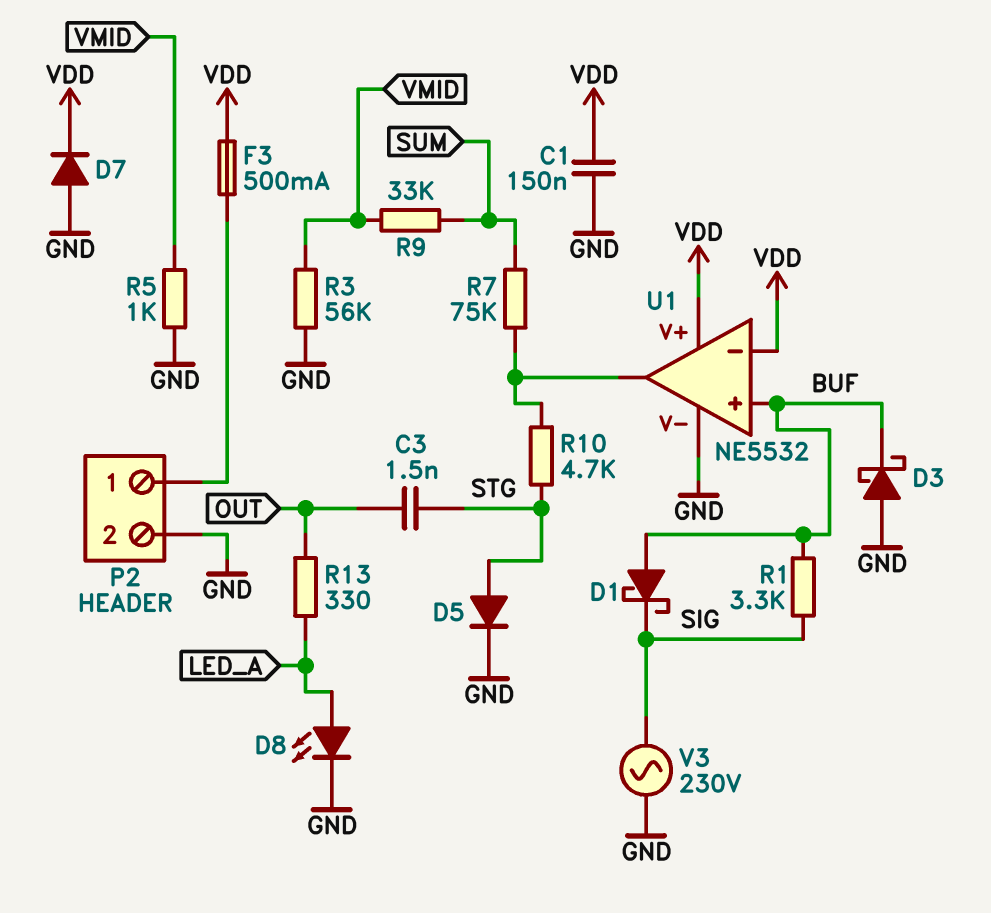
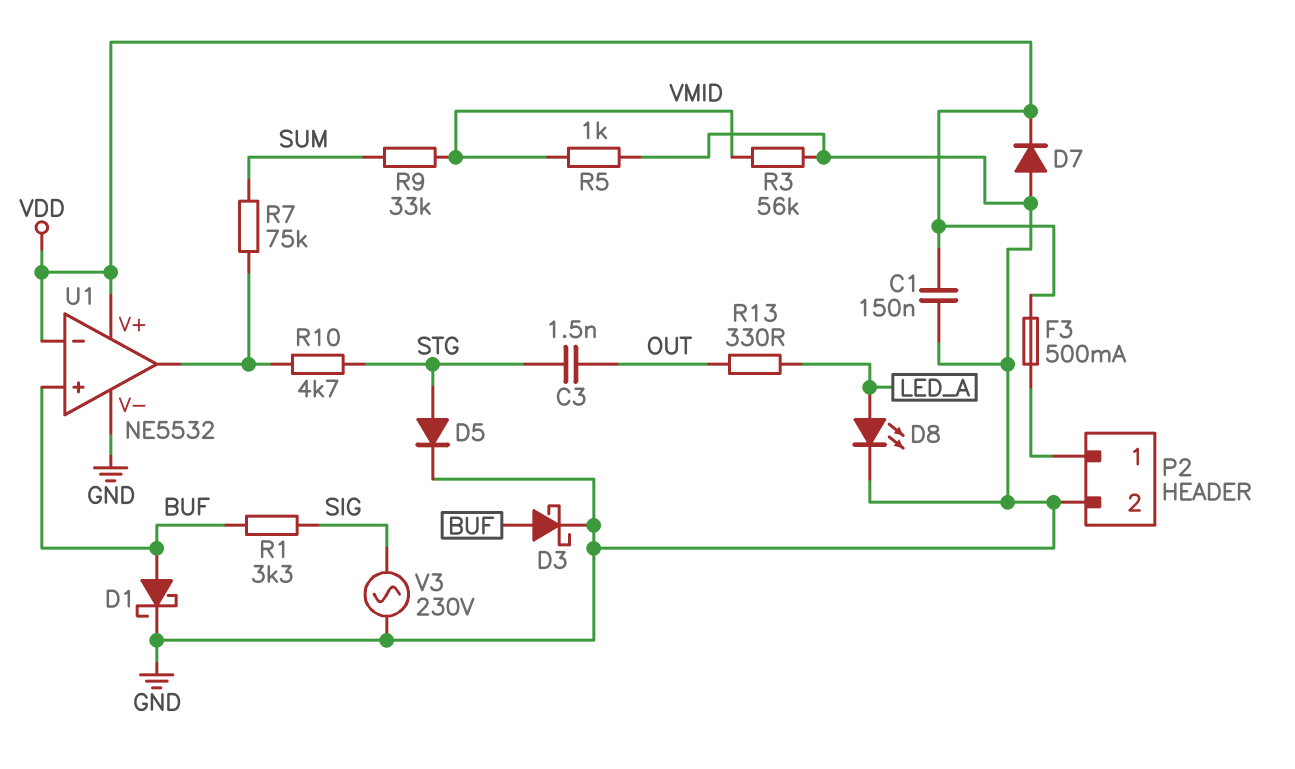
D1: schottky (A BUF, K SIG) -> schottky (A BUF, K GND)
D3: schottky (A GND, K BUF) -> schottky (A BUF, K GND)

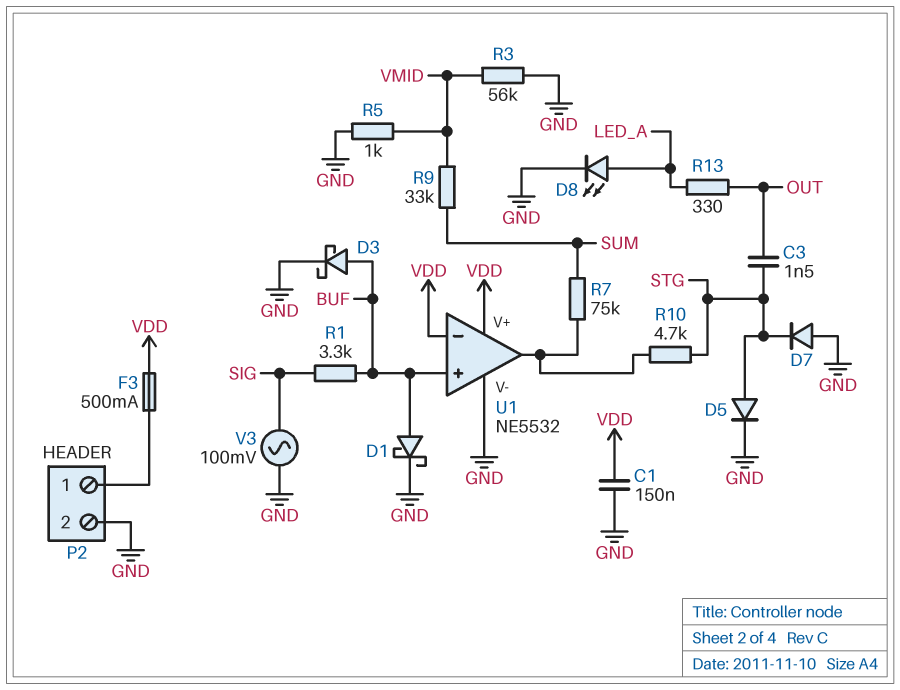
D7: diode (A GND, K VDD) -> diode (A GND, K STG)
V3: AC 230V (GND, SIG) -> AC 100mV (GND, SIG)

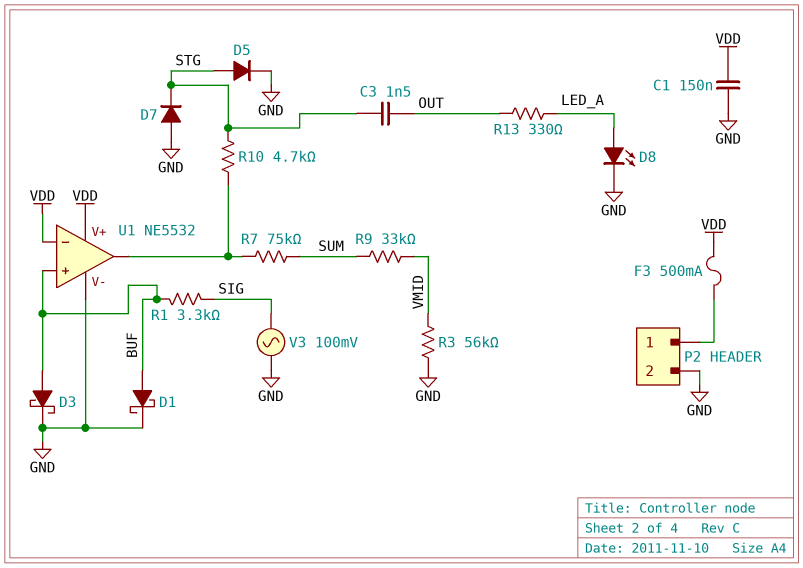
R5: 1k (GND, VMID) -> none

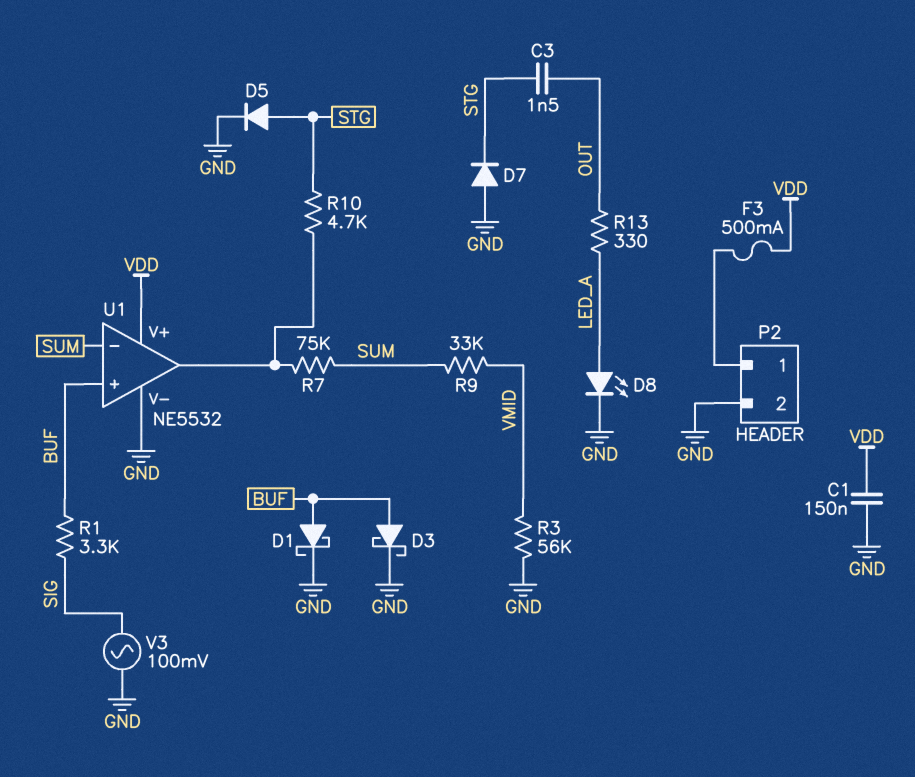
U1 pin in-: VDD -> SUM

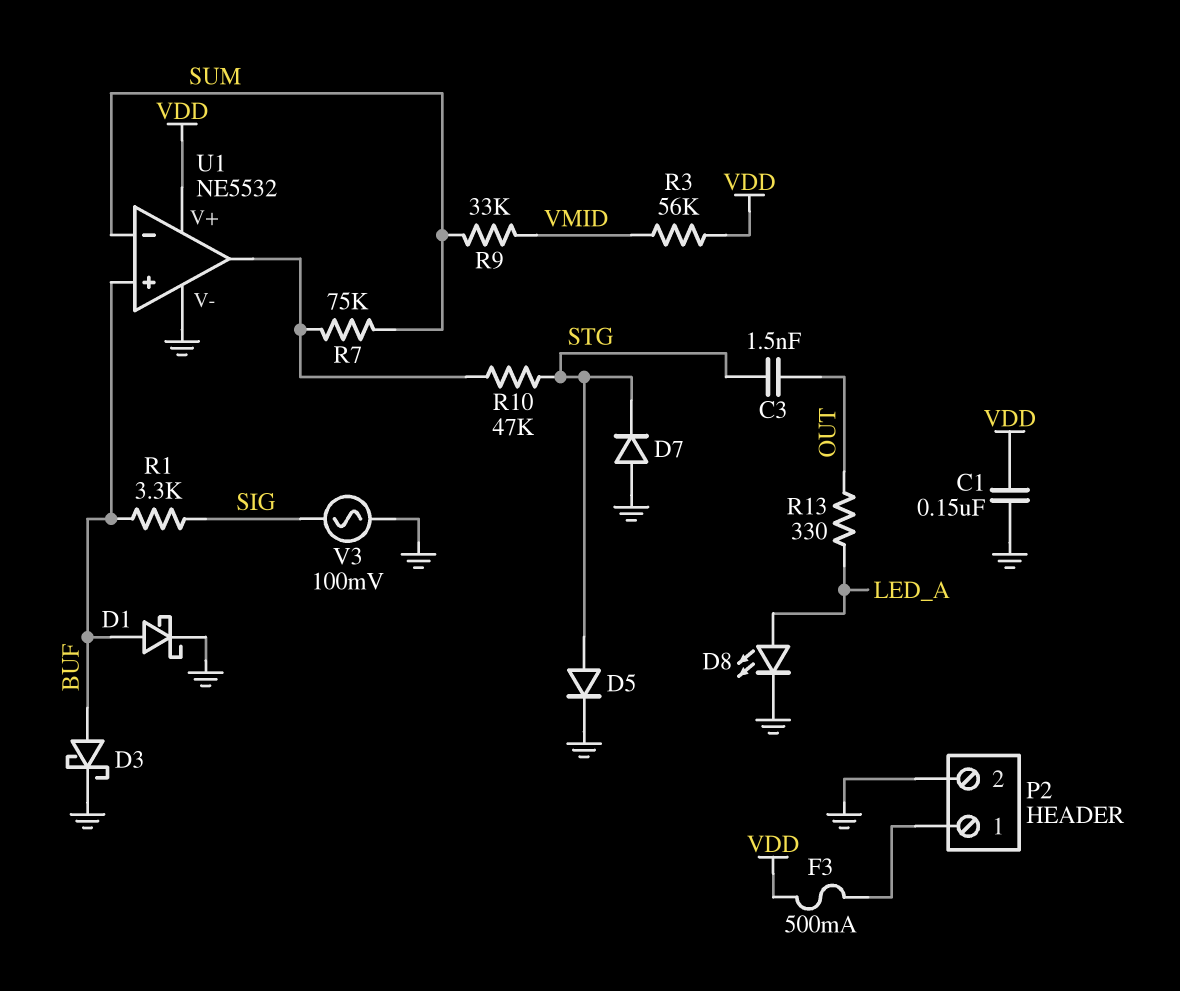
R3: 56k (GND, VMID) -> 56k (VDD, VMID)
R10: 4.7k (STG, U1/out) -> 47k (STG, U1/out)

